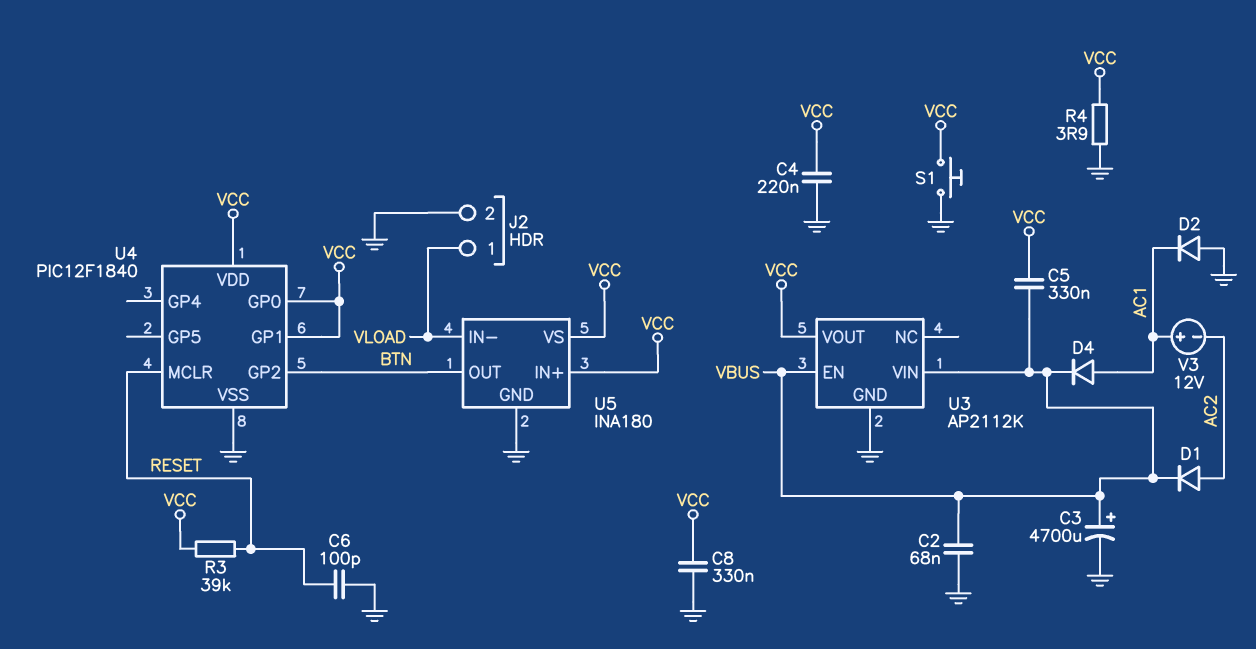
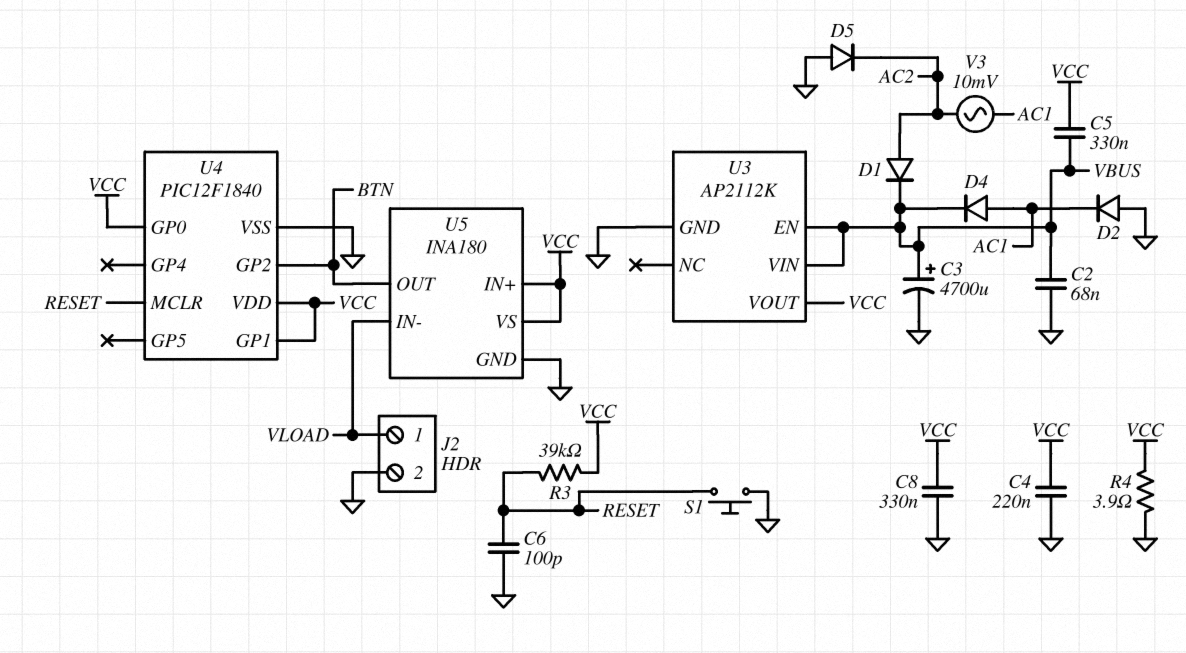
D5: none -> diode (A GND, K AC2)
S1: button (GND, VCC) -> button (GND, RESET)
V3: 12V (plus AC1, minus AC2) -> AC 10mV (AC1, AC2)

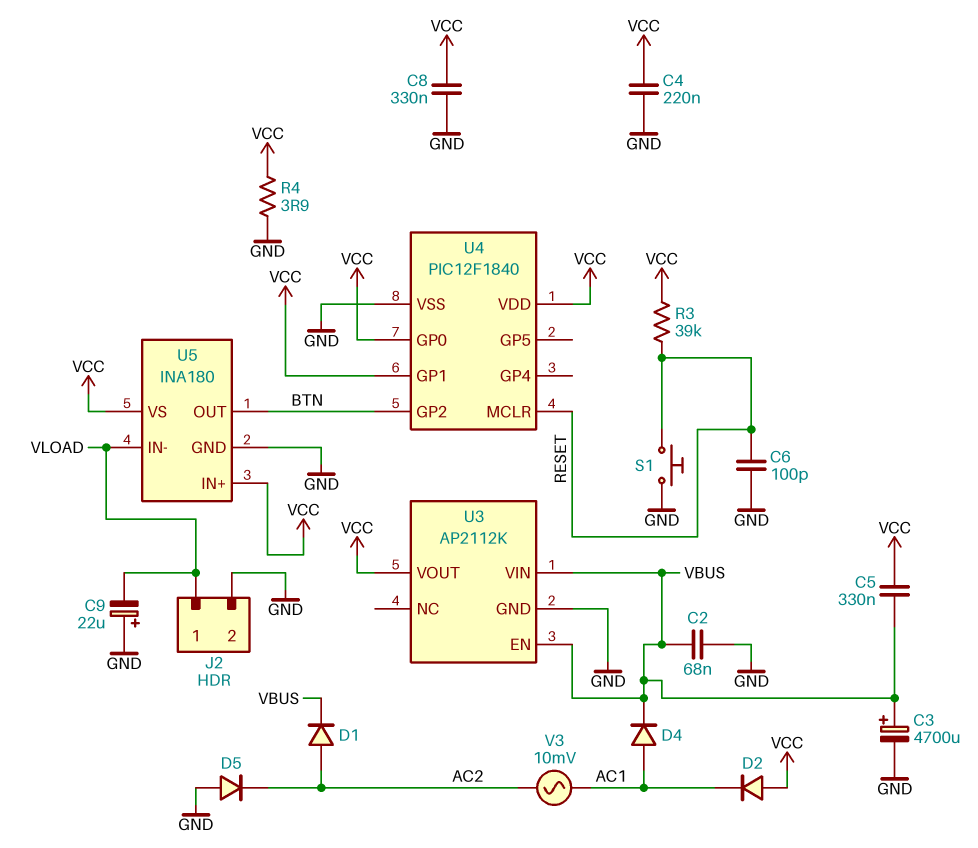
C9: none -> 22uF (plus GND, minus VLOAD)
D2: diode (A GND, K AC1) -> diode (A VCC, K AC1)

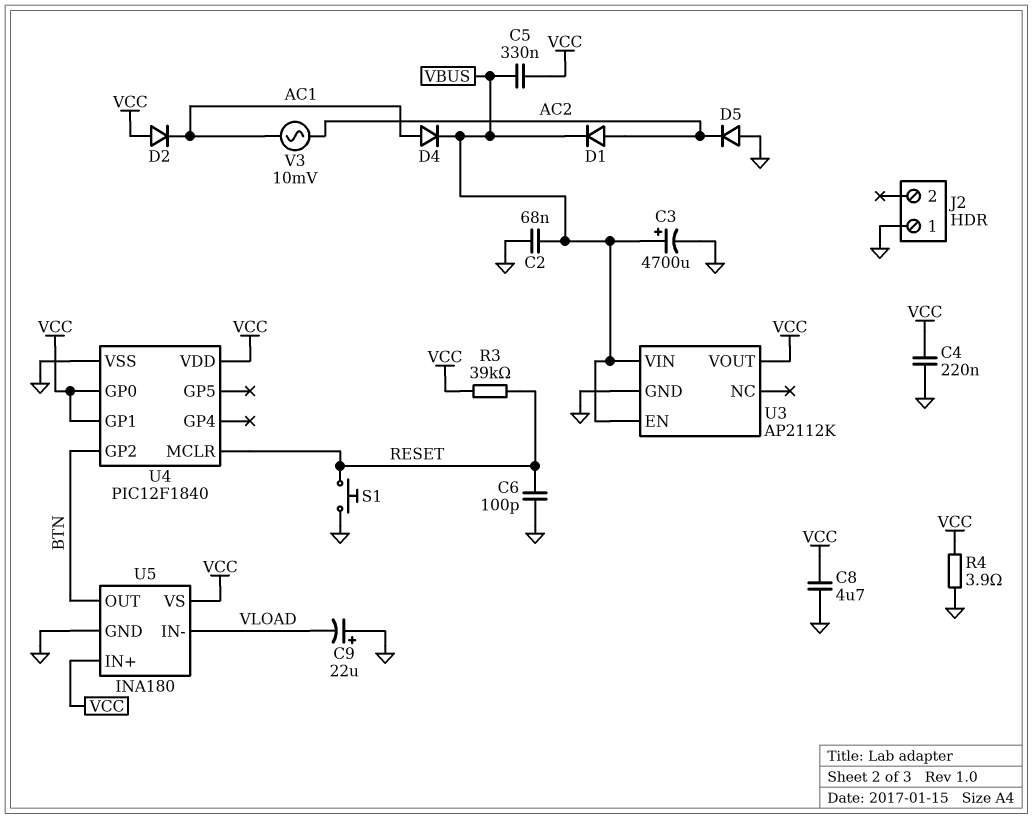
C8: 330nF (GND, VCC) -> 4.7uF (GND, VCC)
J2 pin 1: VLOAD -> GND
J2 pin 2: GND -> none

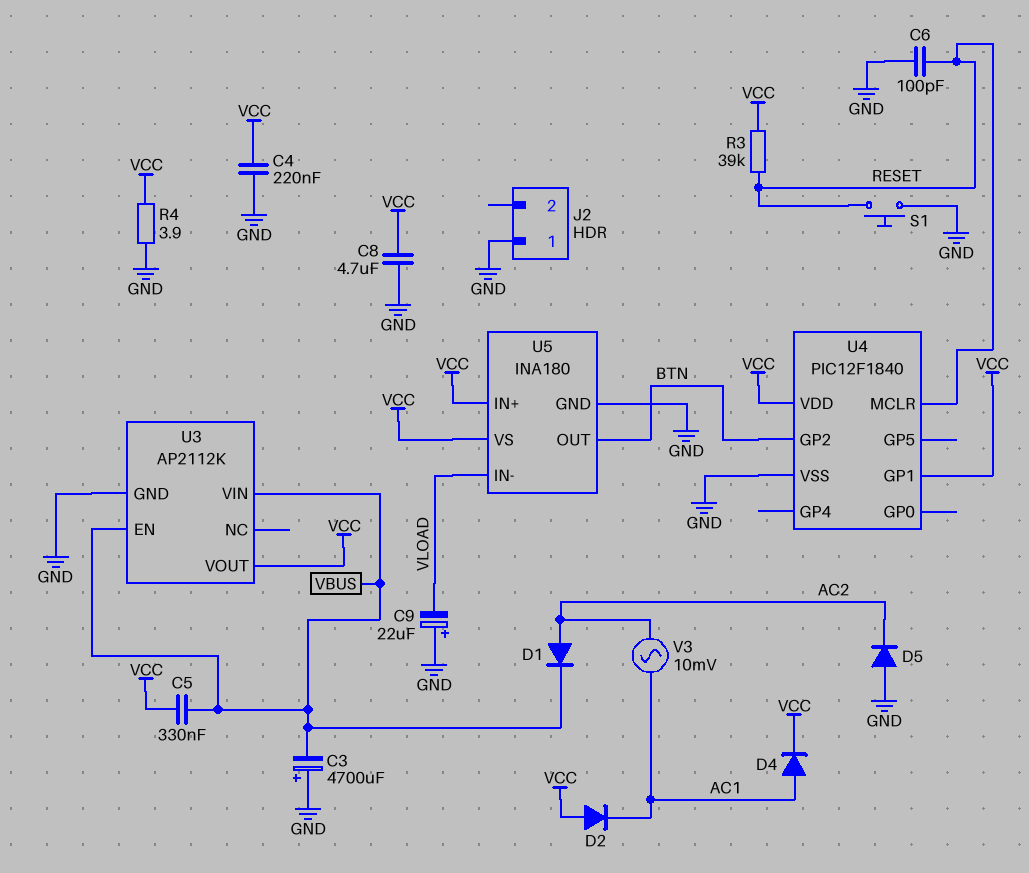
C2: 68nF (GND, VBUS) -> none
C3: 4700uF (plus VBUS, minus GND) -> 4700uF (plus GND, minus VBUS)
D4: diode (A AC1, K VBUS) -> diode (A AC1, K VCC)
U4 pin GP0: VCC -> none

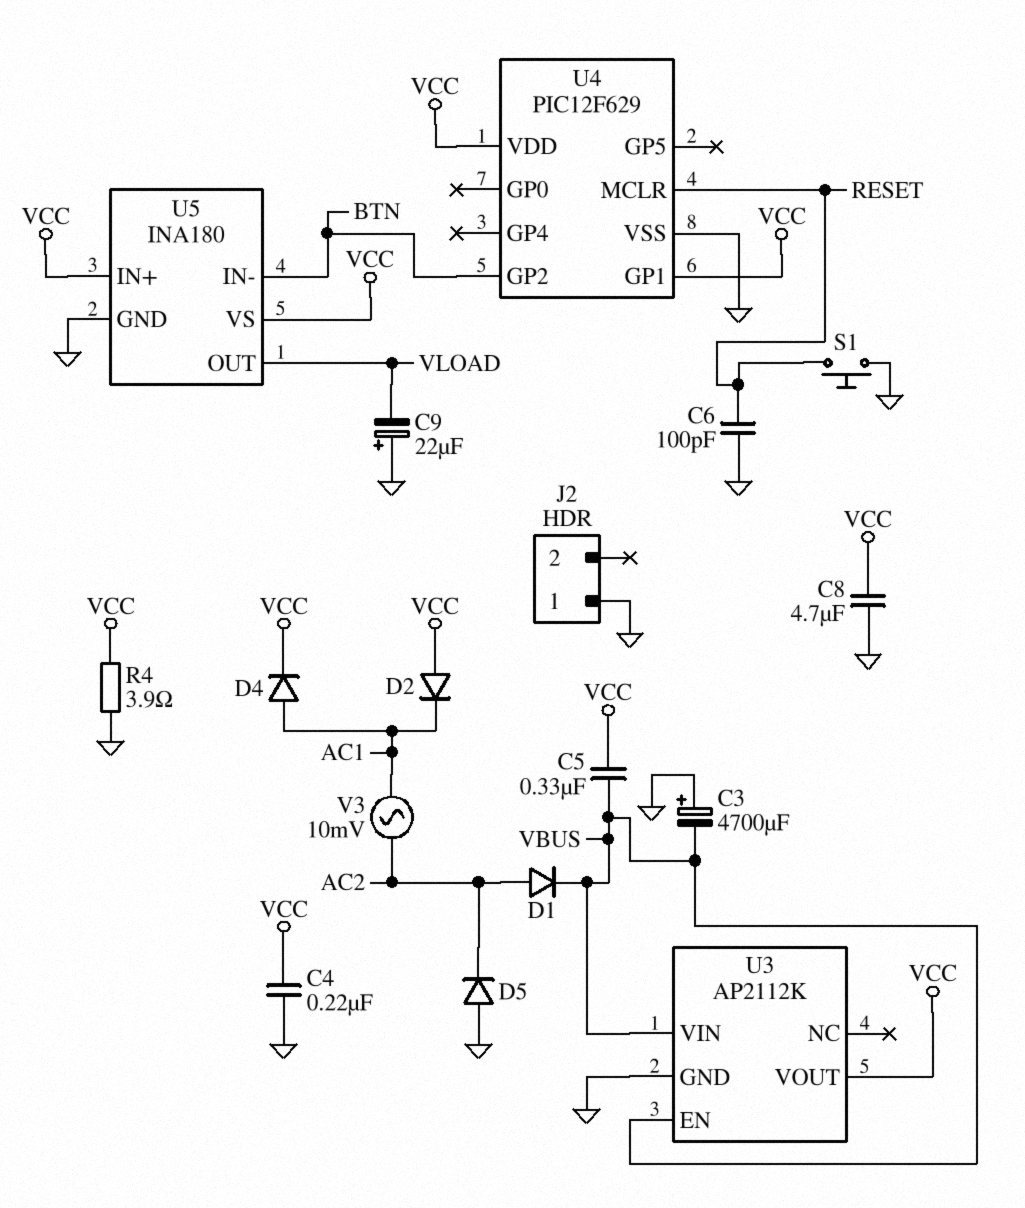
R3: 39k (RESET, VCC) -> none
U4: PIC12F1840 -> PIC12F629
U5 pin IN-: VLOAD -> BTN
U5 pin OUT: BTN -> VLOAD

